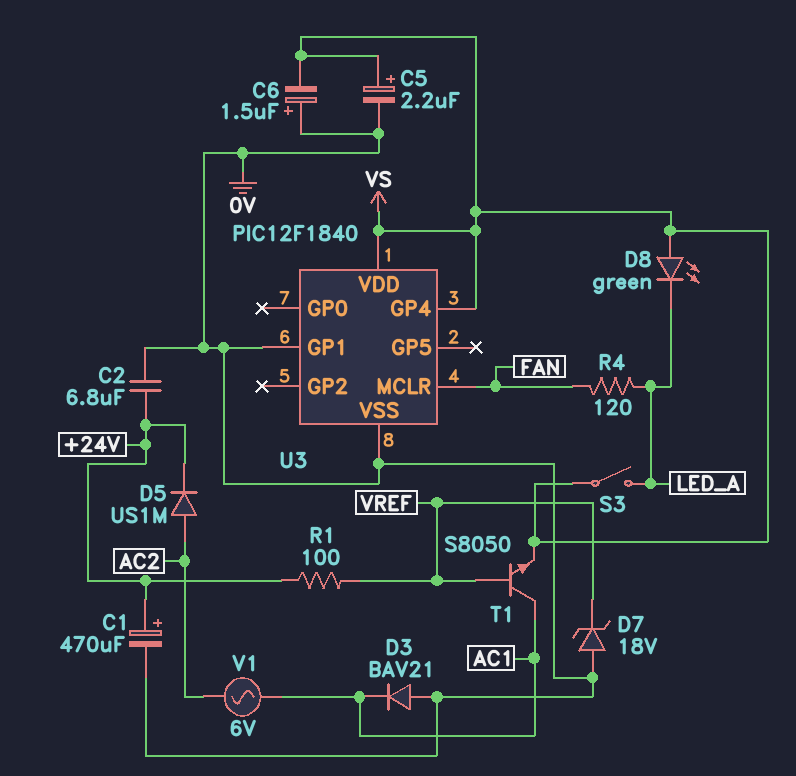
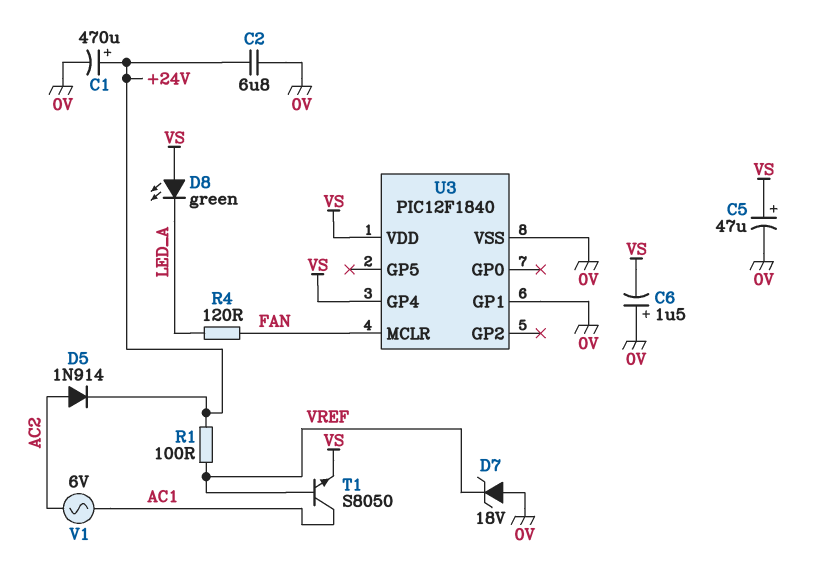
C5: 2.2uF (plus VS, minus 0V) -> 47uF (plus VS, minus 0V)
D3: diode BAV21 (A 0V, K AC1) -> none
D5: diode US1M (A AC2, K +24V) -> diode 1N914 (A AC2, K +24V)
S3: switch (LED_A, VS) -> none

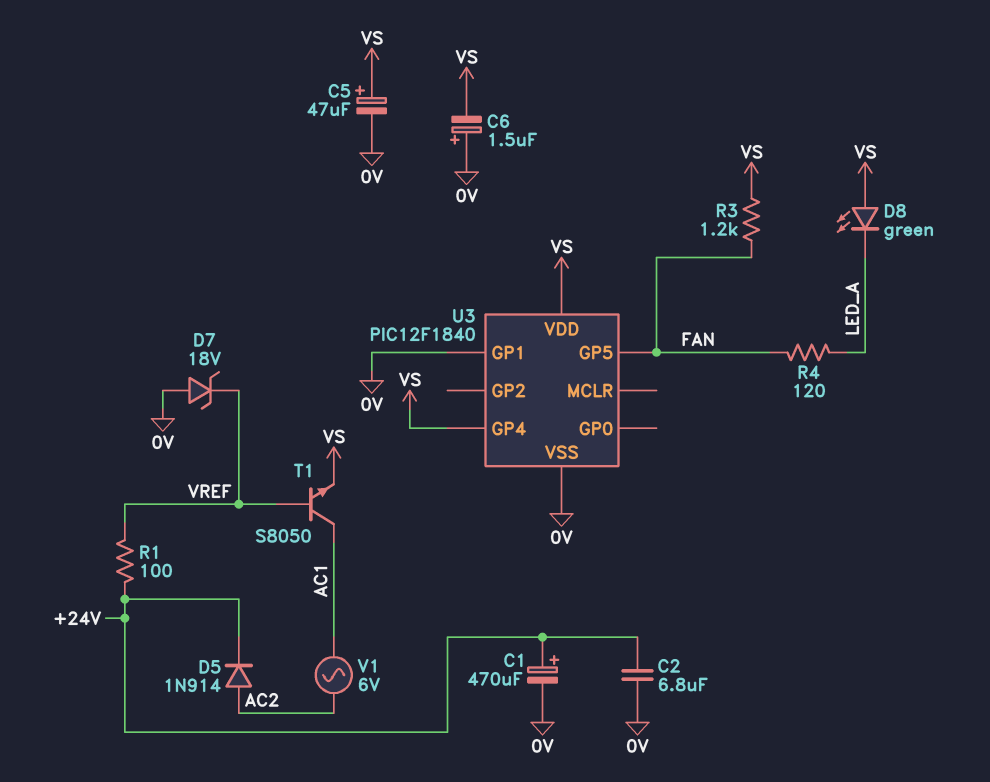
R3: none -> 1.2k (FAN, VS)
U3 pin GP5: none -> FAN
U3 pin MCLR: FAN -> none

